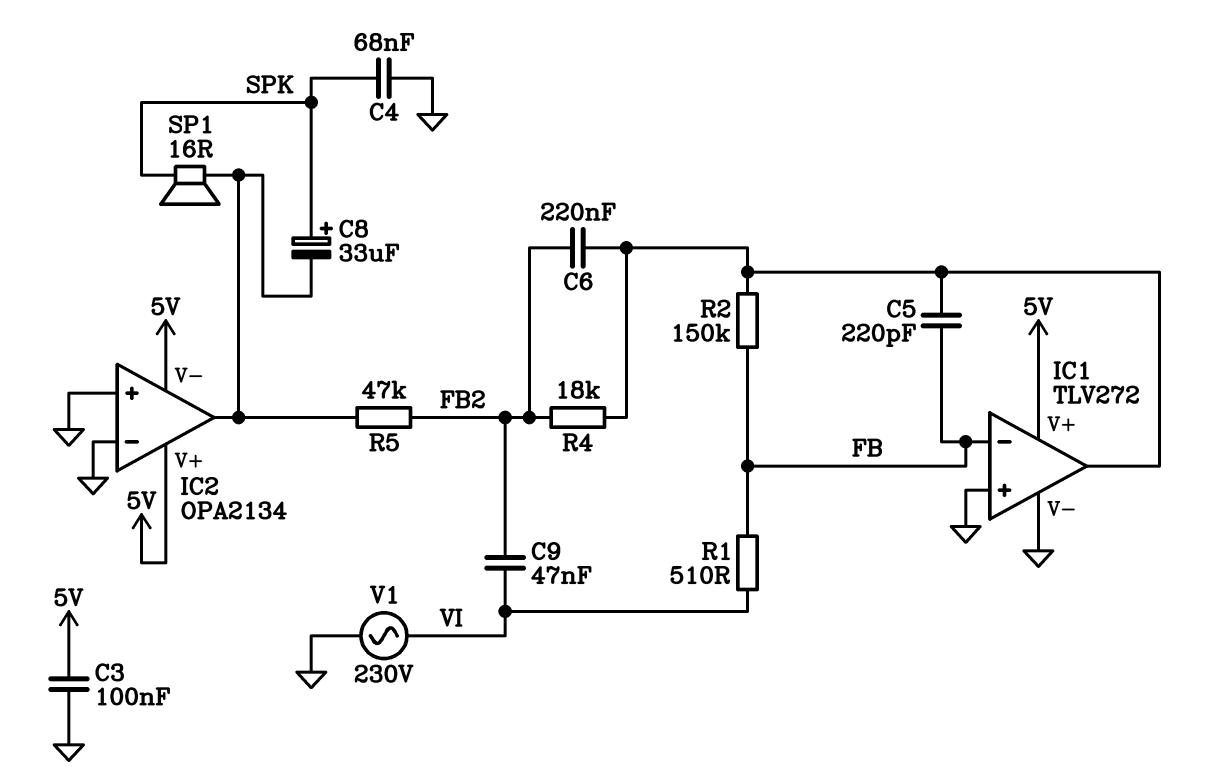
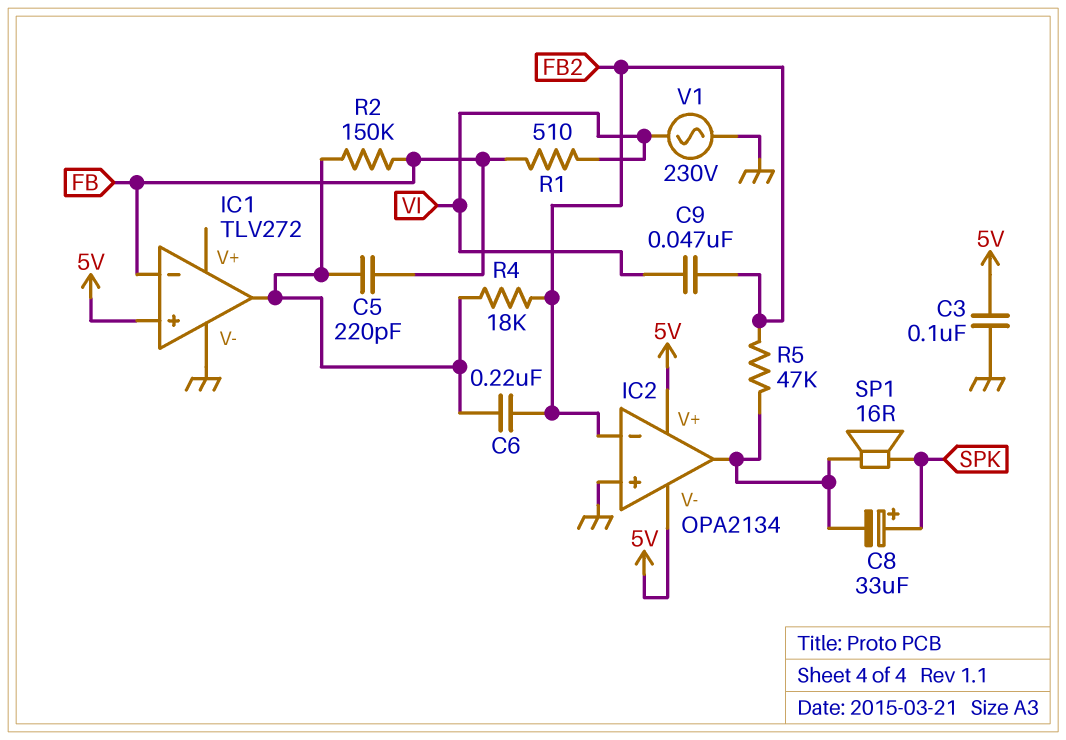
C4: 68nF (GND, SPK) -> none
IC1 pin V+: 5V -> none
IC1 pin in+: GND -> 5V
IC2 pin in-: GND -> FB2

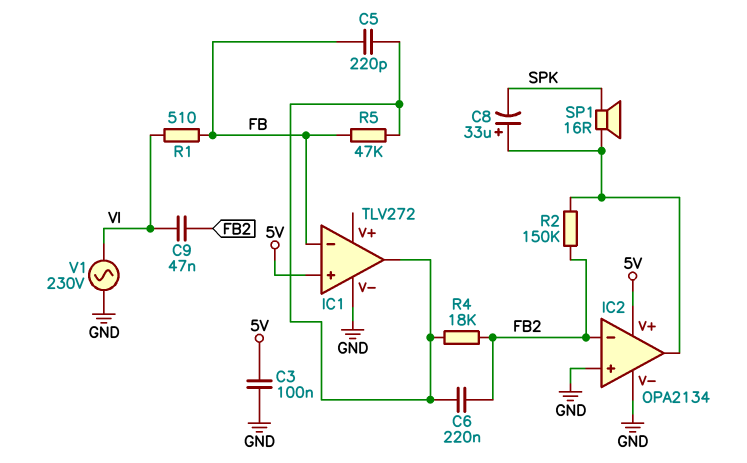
C8: 33uF (plus SPK, minus IC2/out) -> 33uF (plus IC2/out, minus SPK)
IC2 pin V-: 5V -> GND
R2: 150k (FB, IC1/out) -> 150k (FB2, IC2/out)
R5: 47k (FB2, IC2/out) -> 47k (FB, IC1/out)

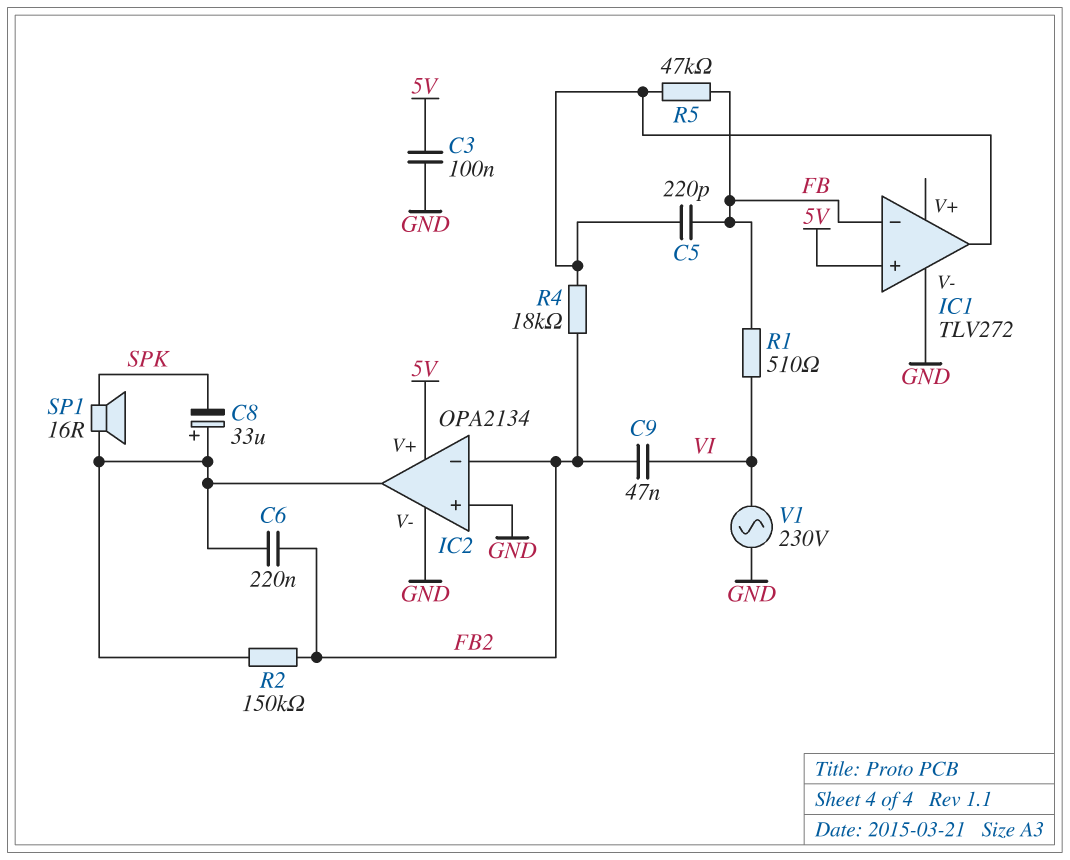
C6: 220nF (FB2, IC1/out) -> 220nF (FB2, IC2/out)

